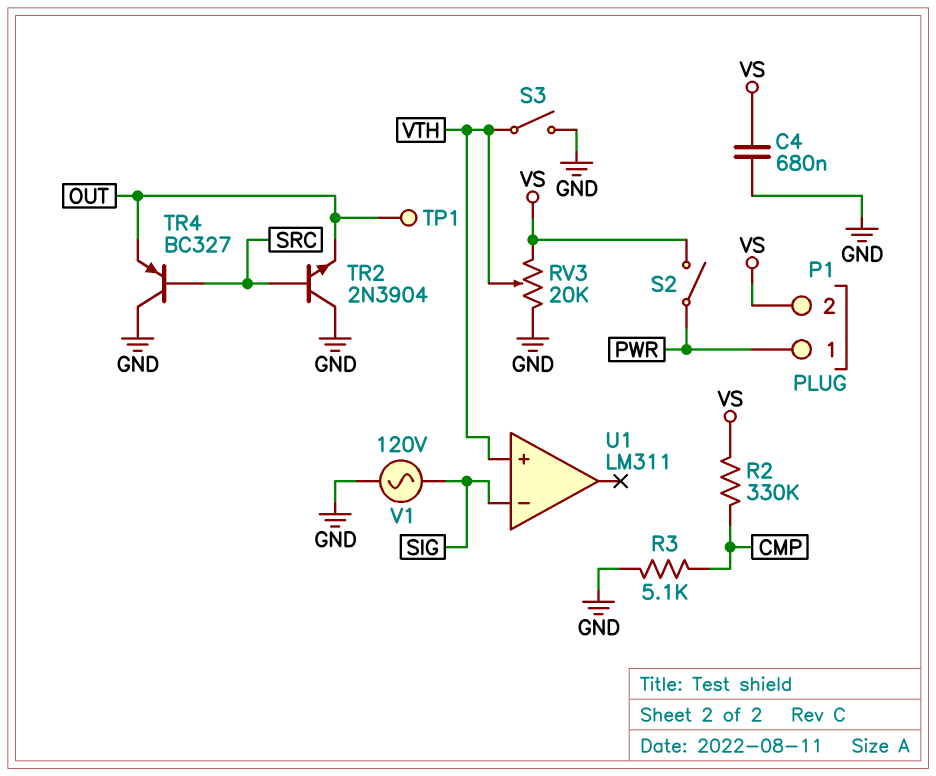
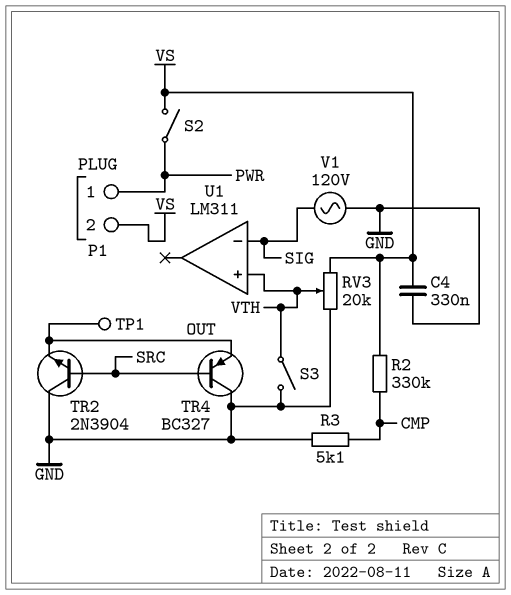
C4: 680nF (GND, VS) -> 330nF (GND, VS)

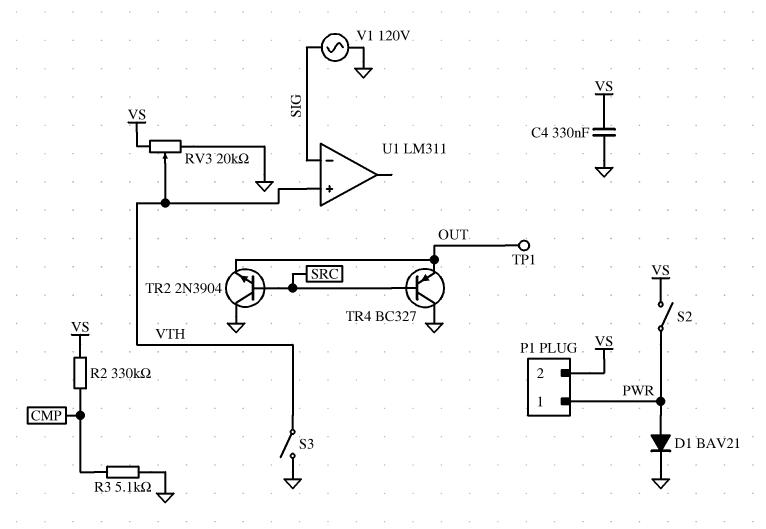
D1: none -> diode BAV21 (A PWR, K GND)

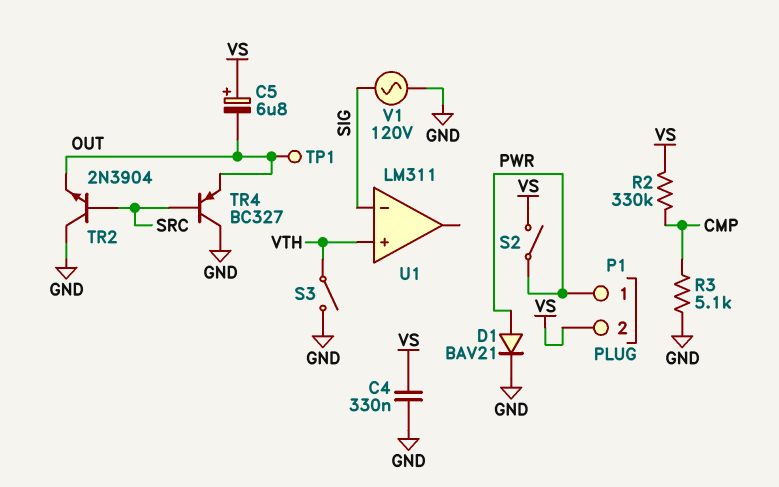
C5: none -> 6.8uF (plus VS, minus OUT)
RV3: 20k (GND, VS, wiper VTH) -> none

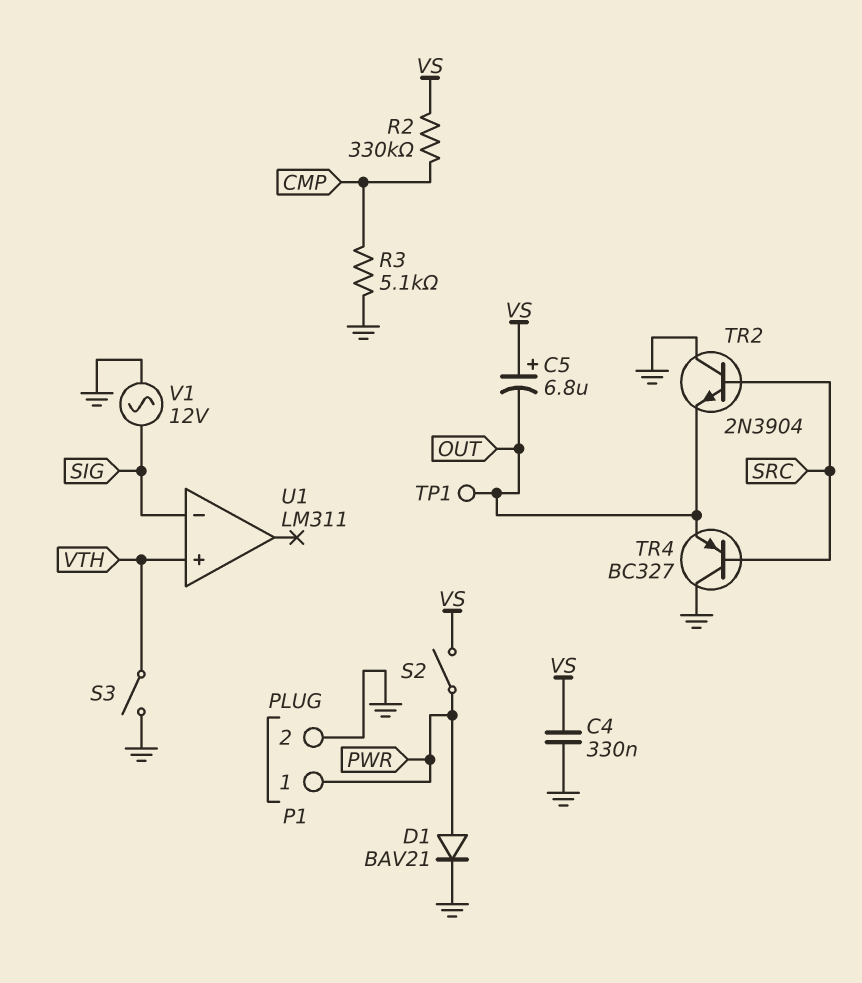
P1 pin 2: VS -> GND
V1: AC 120V (GND, SIG) -> AC 12V (GND, SIG)

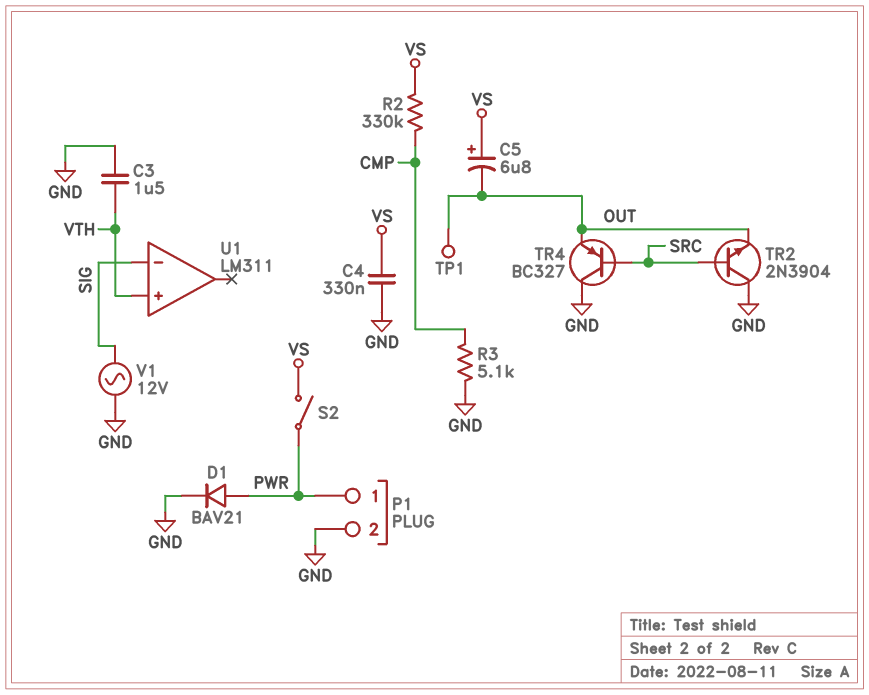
C3: none -> 1.5uF (GND, VTH)
S3: switch (GND, VTH) -> none

